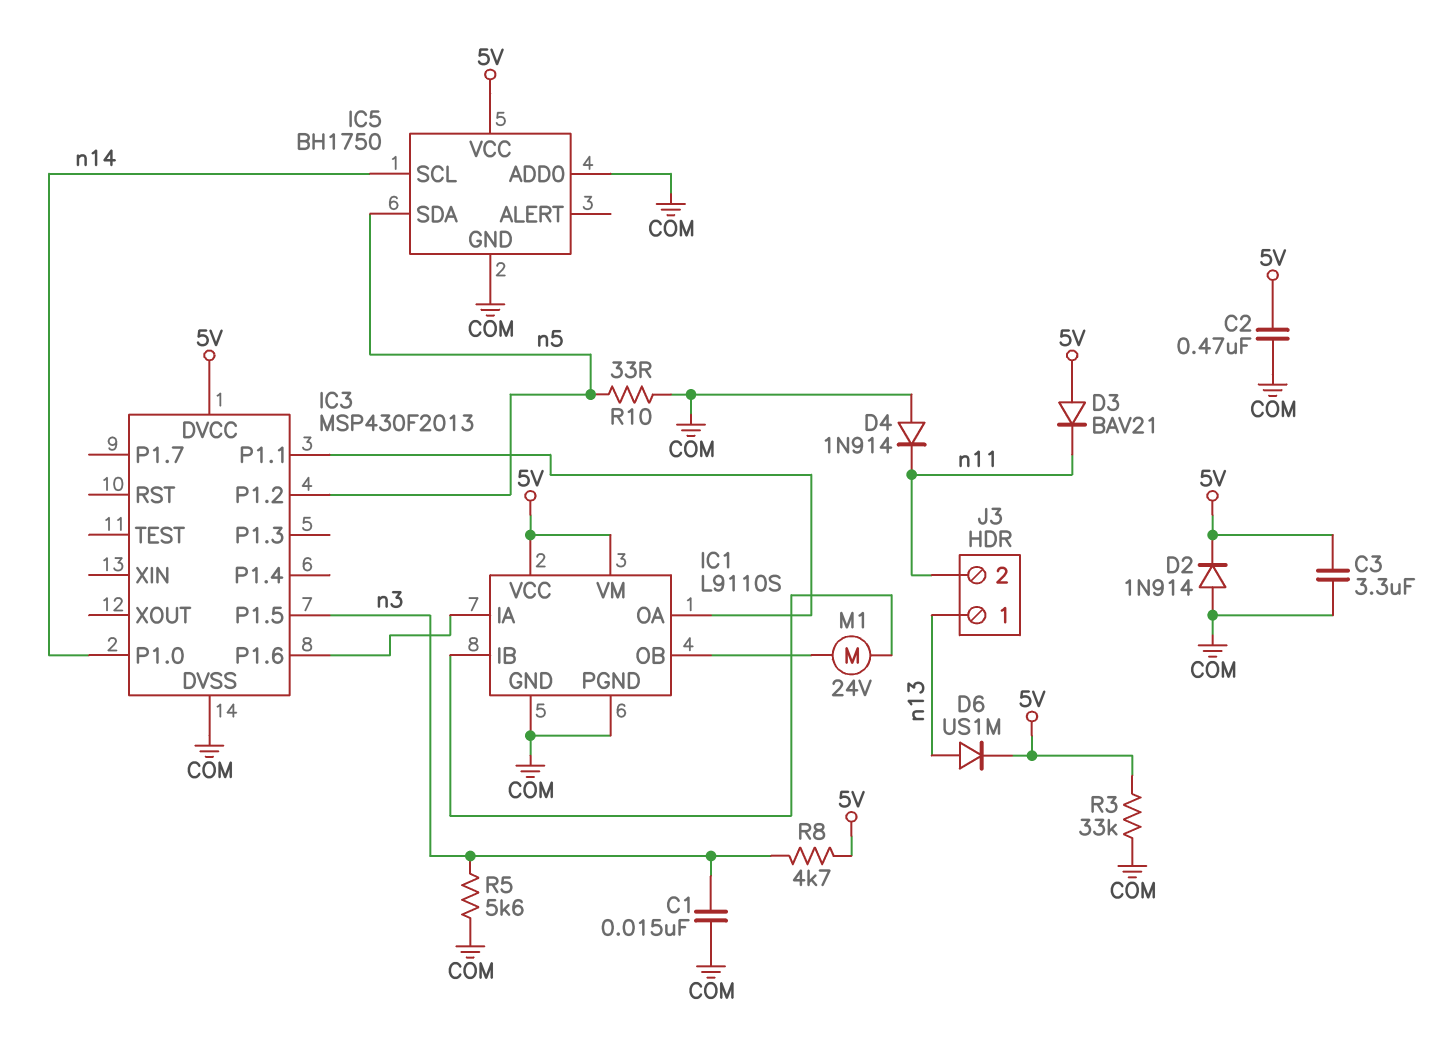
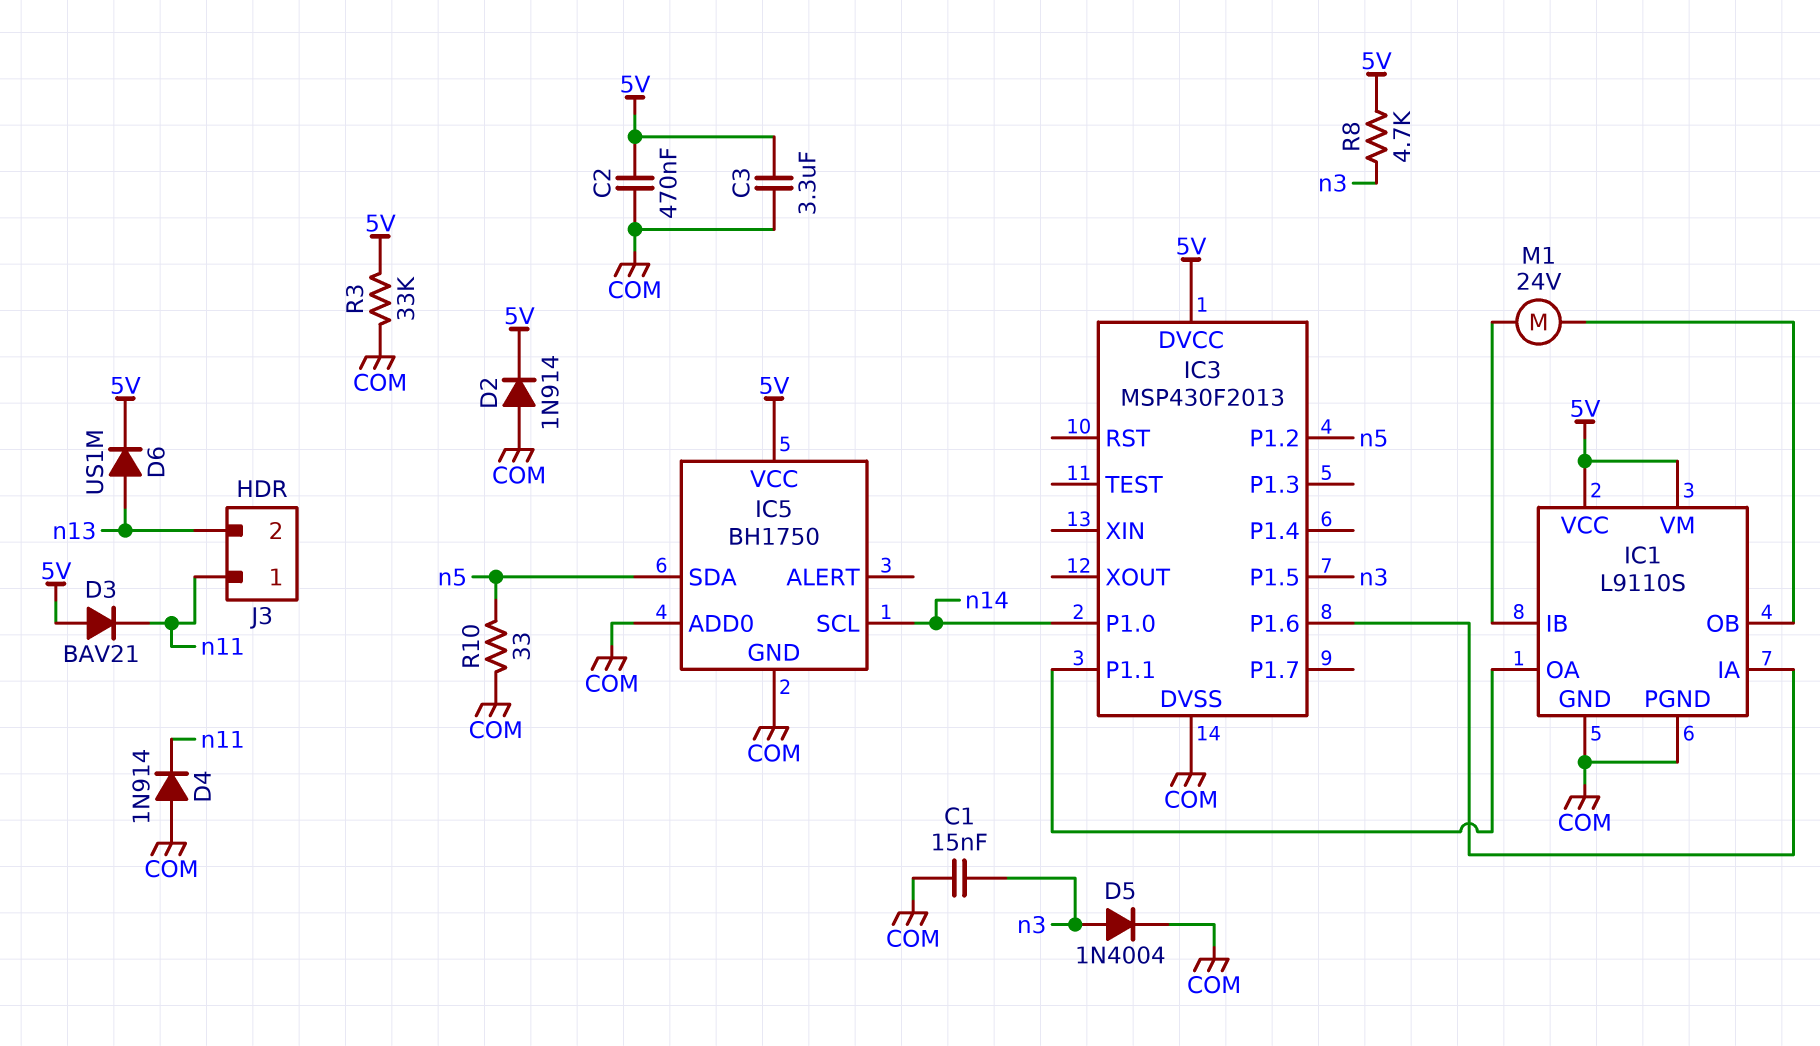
D5: none -> diode 1N4004 (A n3, K COM)
J3 pin 1: n13 -> n11
J3 pin 2: n11 -> n13
R5: 5.6k (COM, n3) -> none

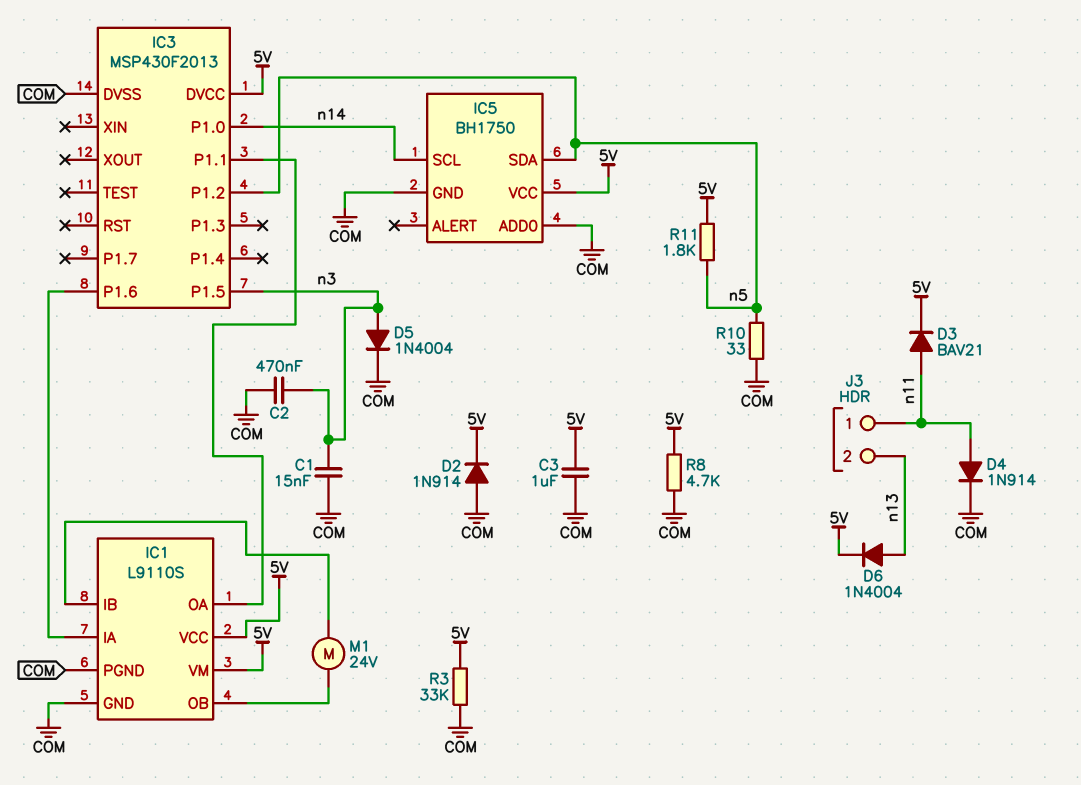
C2: 470nF (5V, COM) -> 470nF (COM, n3)
C3: 3.3uF (5V, COM) -> 1uF (5V, COM)
D3: diode BAV21 (A 5V, K n11) -> diode BAV21 (A n11, K 5V)
D4: diode 1N914 (A COM, K n11) -> diode 1N914 (A n11, K COM)
D6: diode US1M (A n13, K 5V) -> diode 1N4004 (A n13, K 5V)
R8: 4.7k (5V, n3) -> 4.7k (5V, COM)
R11: none -> 1.8k (5V, n5)

